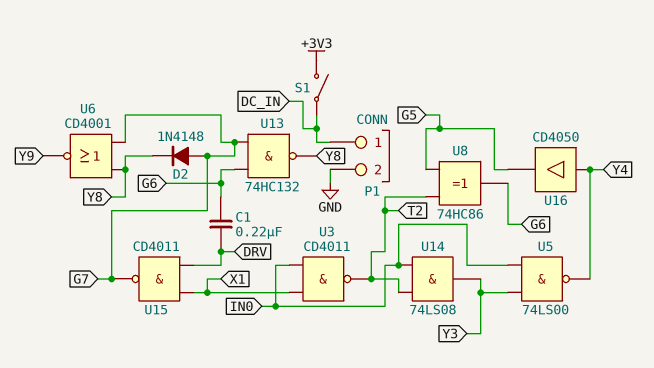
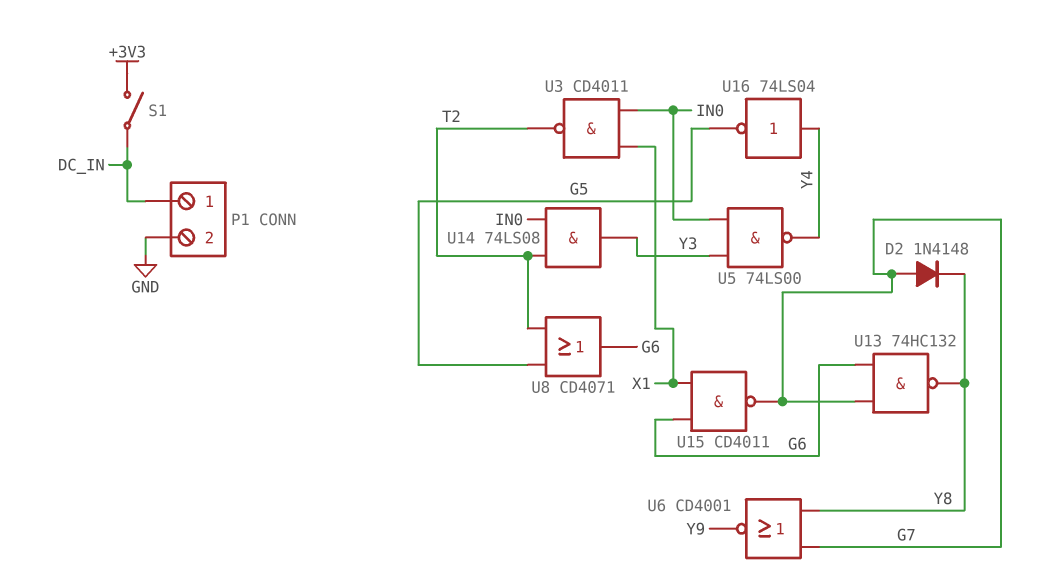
C1: 220nF (DRV, G6) -> none
U8: XOR 74HC86 (in G5, in T2, out G6) -> OR CD4071 (in G5, in T2, out G6)
U15: NAND CD4011 (in DRV, in X1, out G7) -> NAND CD4011 (in G6, in X1, out G7)
U16: buffer CD4050 (in Y4, out G5) -> NOT 74LS04 (in Y4, out G5)

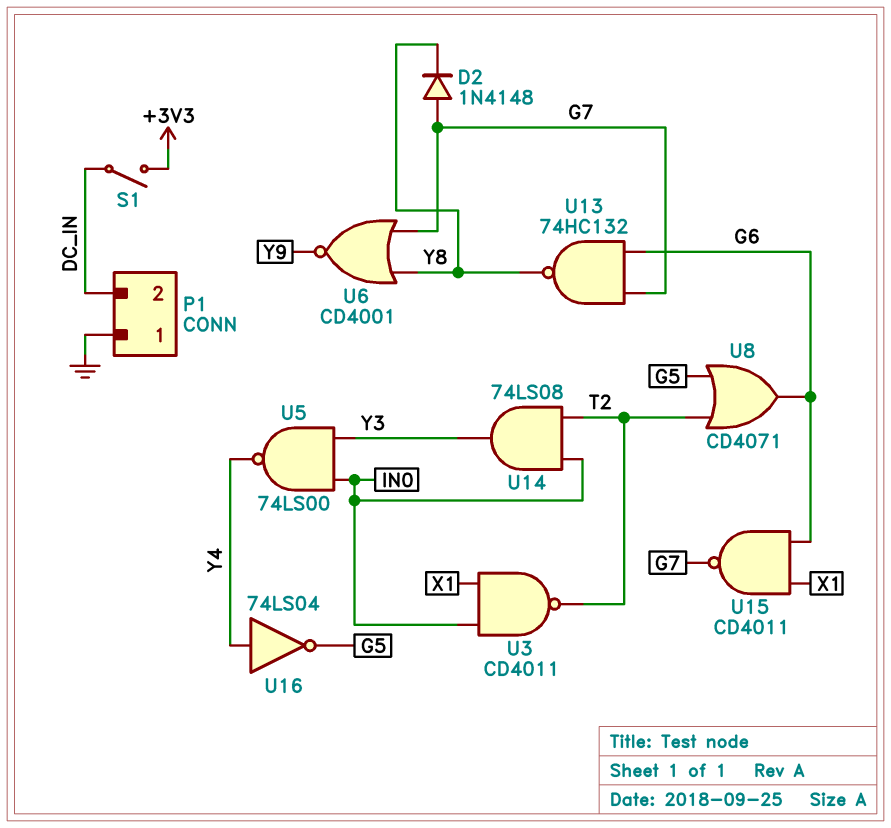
P1 pin 1: DC_IN -> GND
P1 pin 2: GND -> DC_IN

